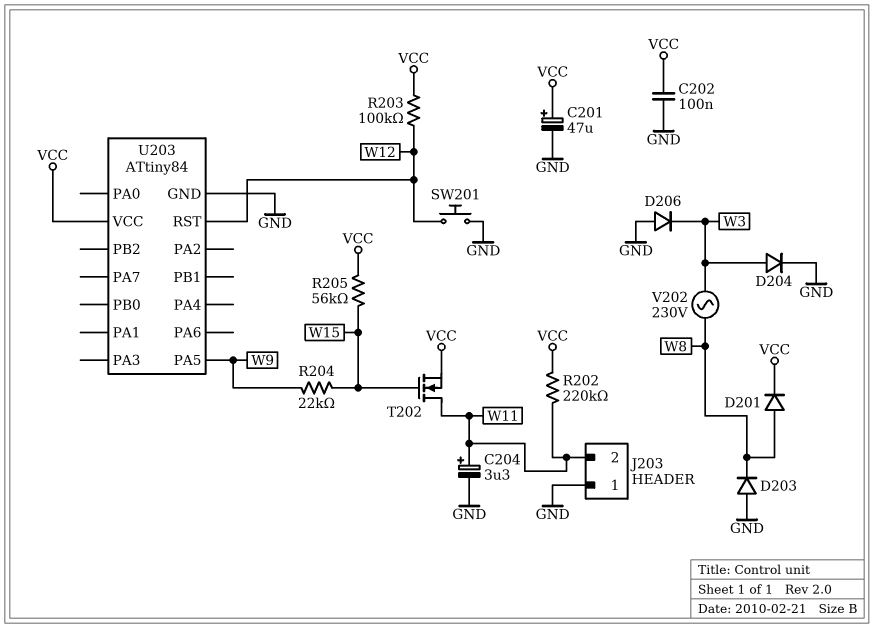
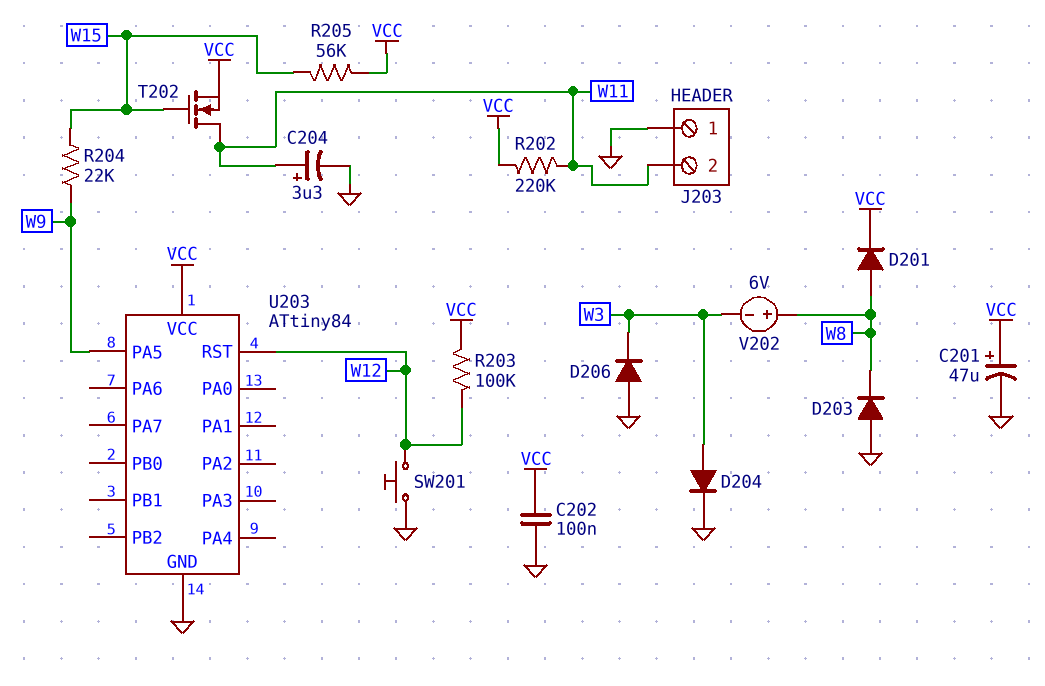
V202: AC 230V (W3, W8) -> 6V (plus W8, minus W3)

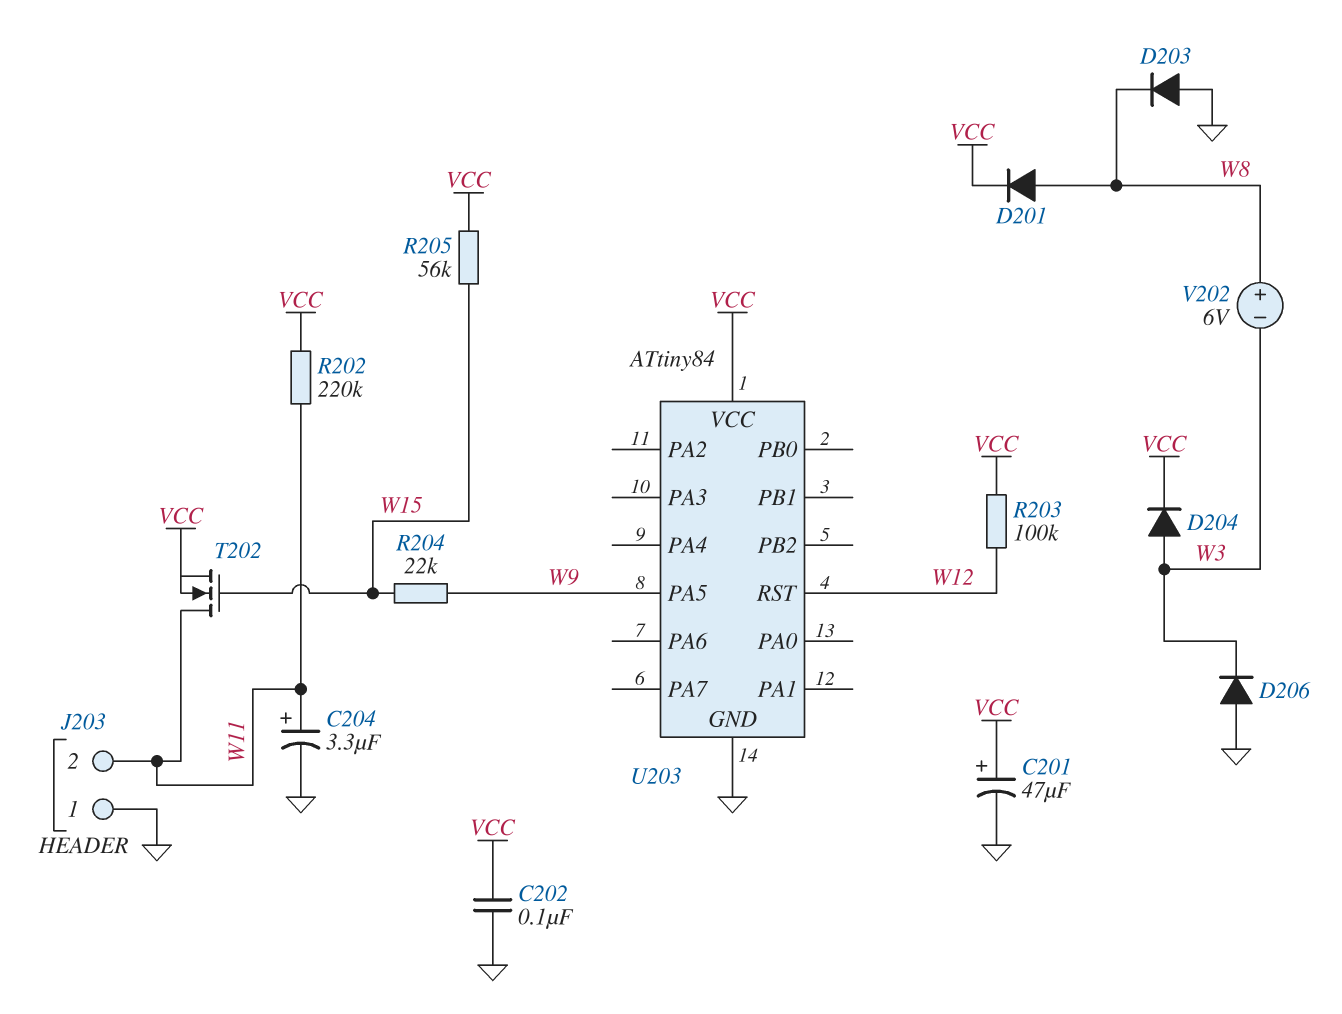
D204: diode (A W3, K GND) -> diode (A W3, K VCC)
SW201: button (GND, W12) -> none

